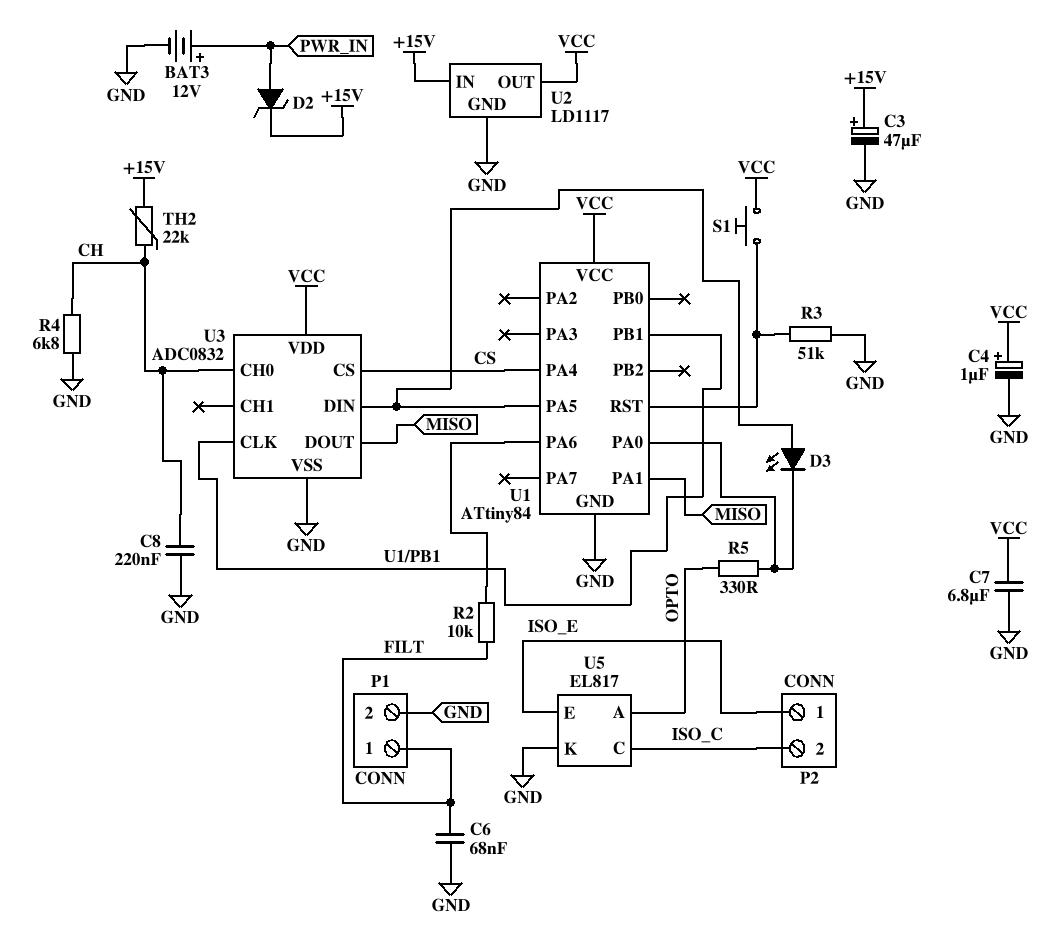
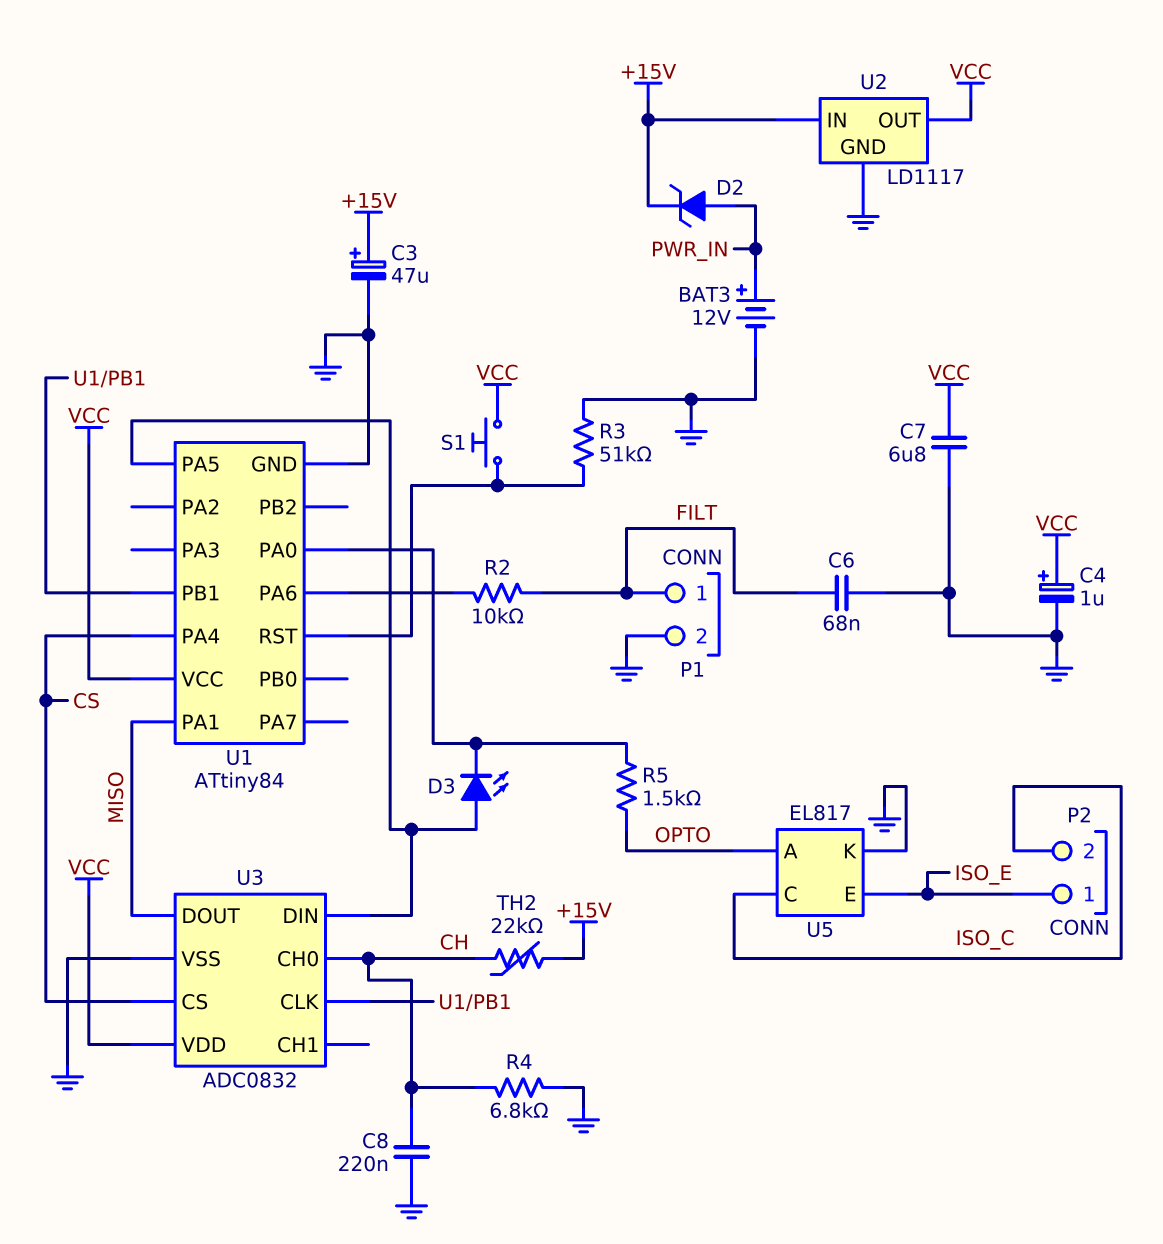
R5: 330 (OPTO, U1/PA0) -> 1.5k (OPTO, U1/PA0)

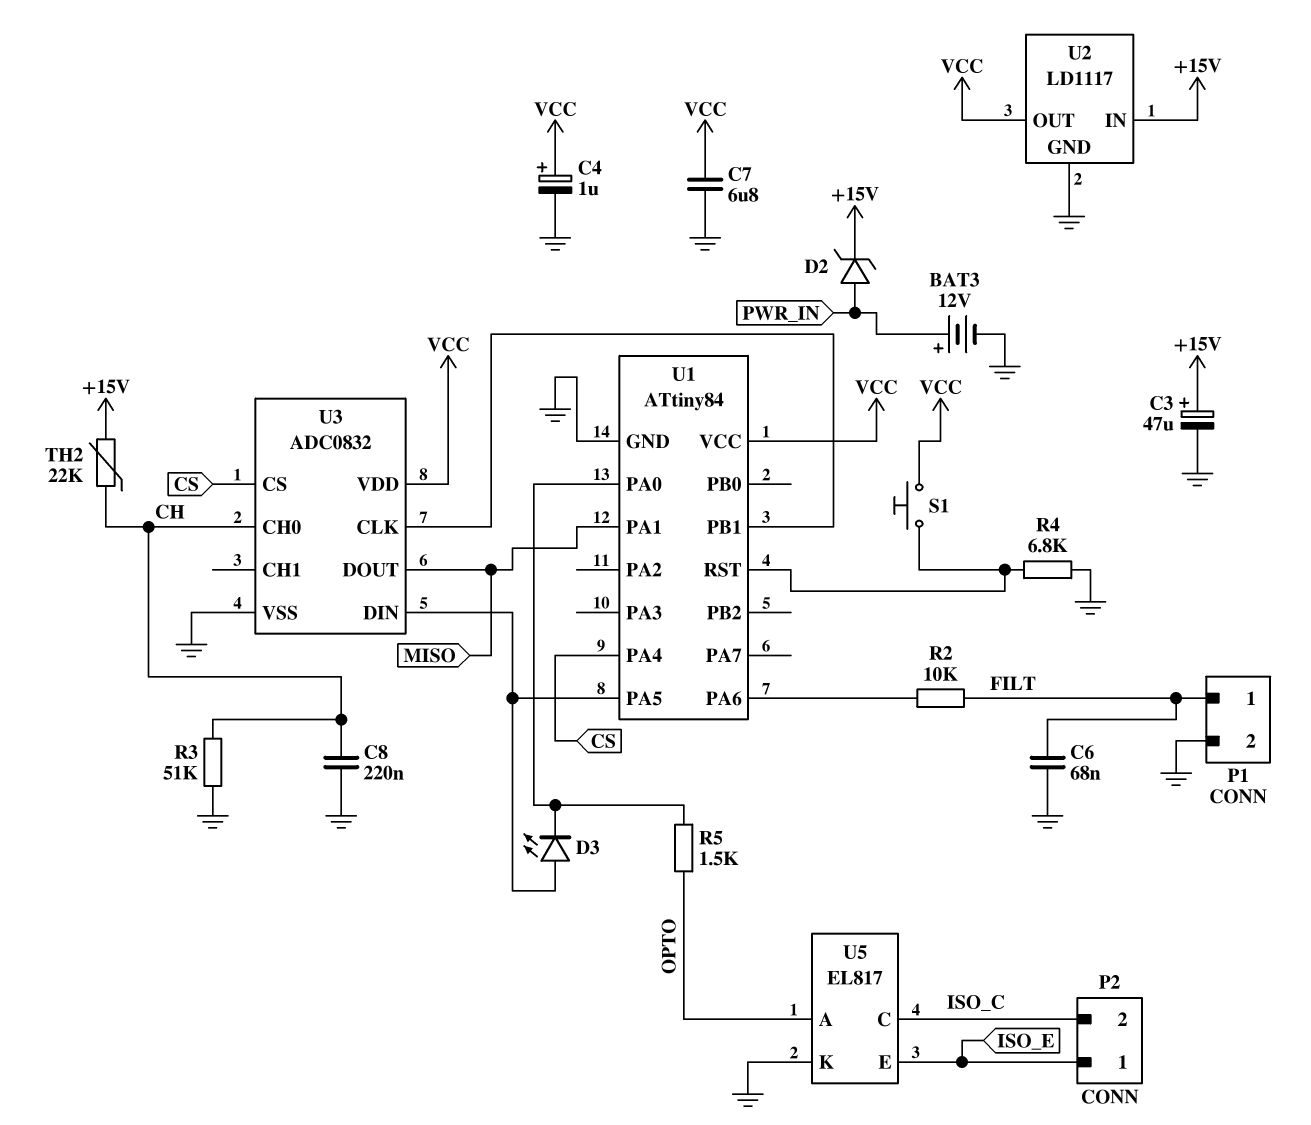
R3: 51k (GND, U1/RST) -> 51k (CH, GND)
R4: 6.8k (CH, GND) -> 6.8k (GND, U1/RST)

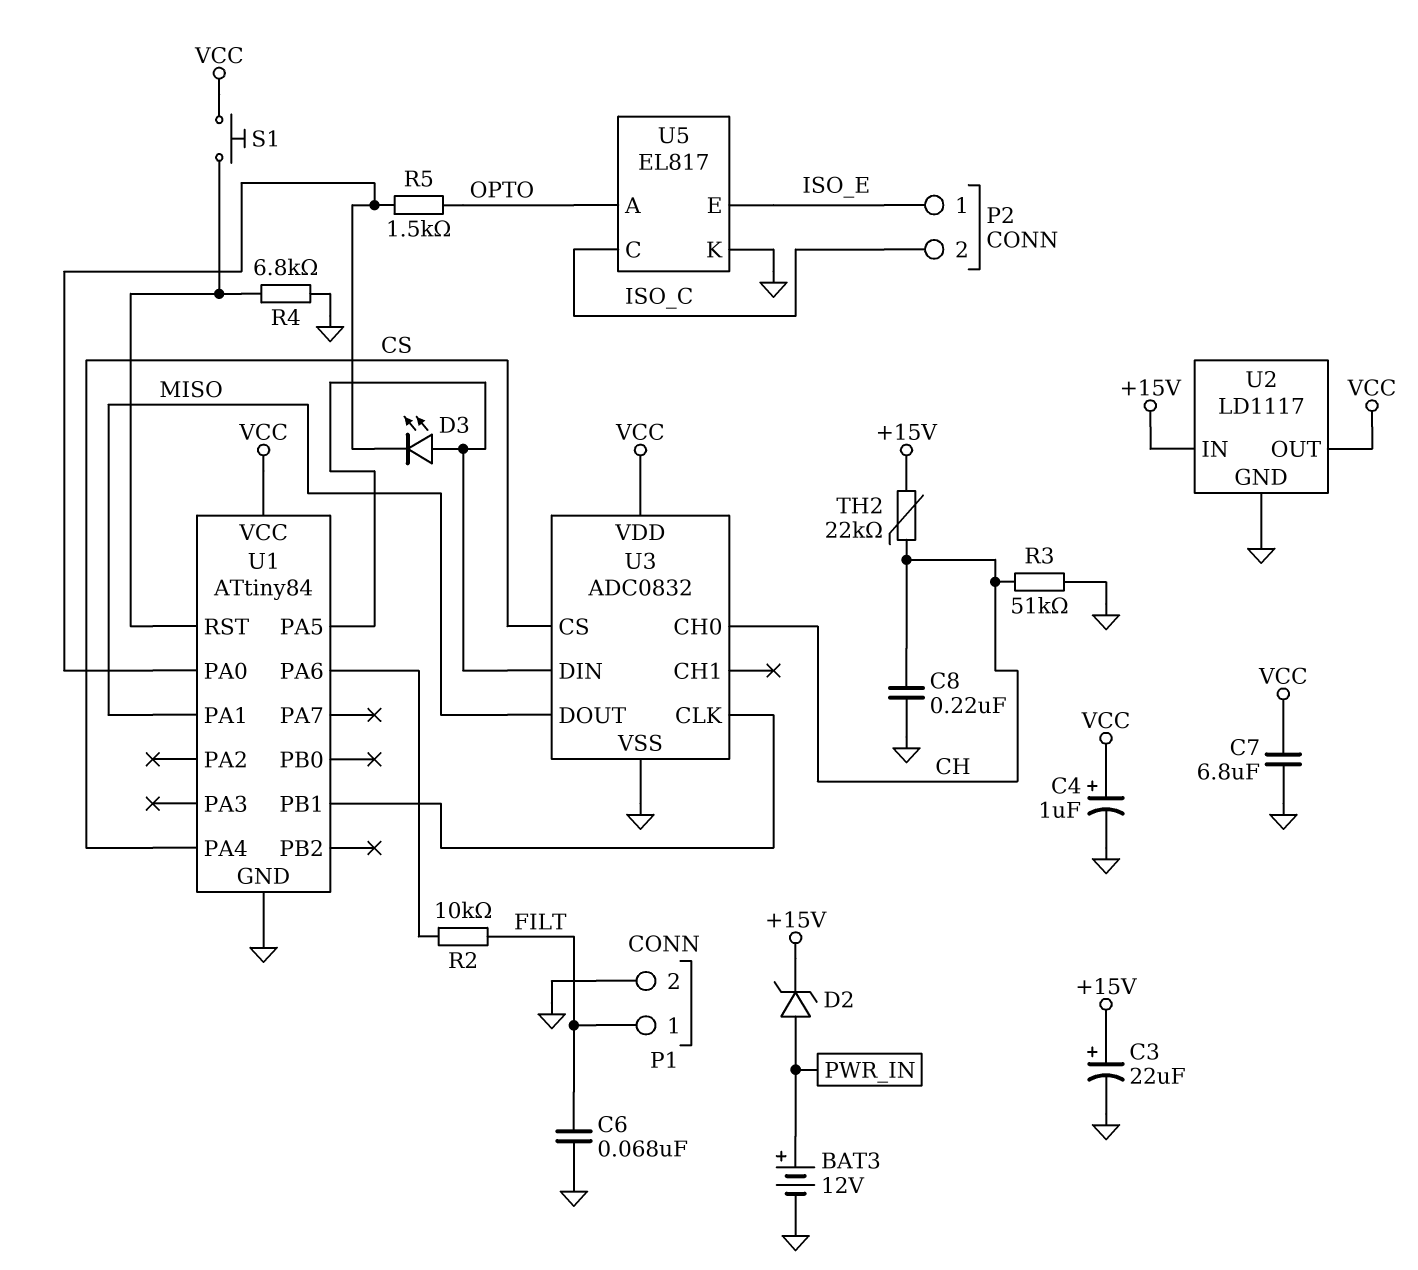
C3: 47uF (plus +15V, minus GND) -> 22uF (plus +15V, minus GND)

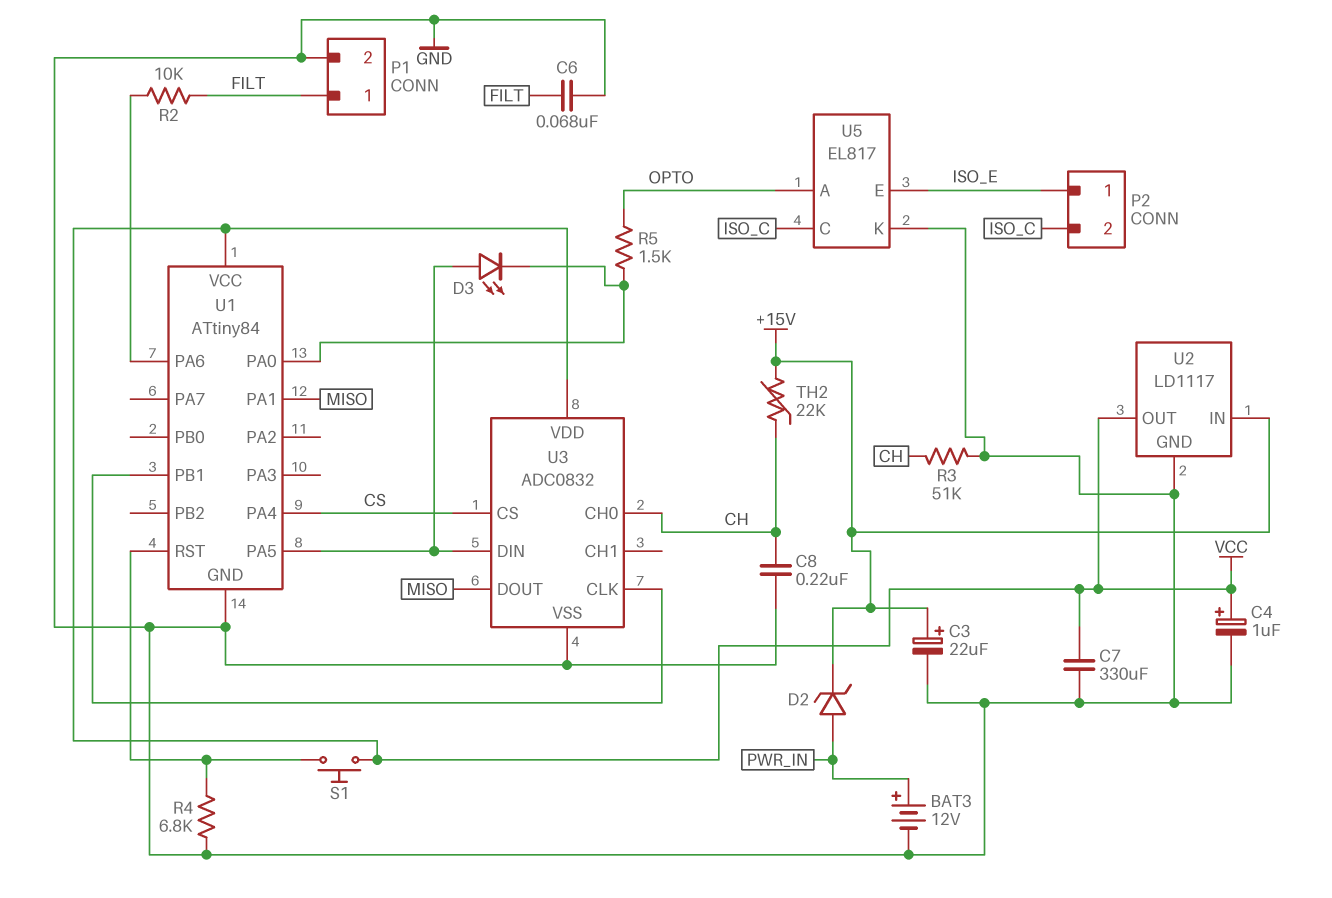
C7: 6.8uF (GND, VCC) -> 330uF (GND, VCC)

